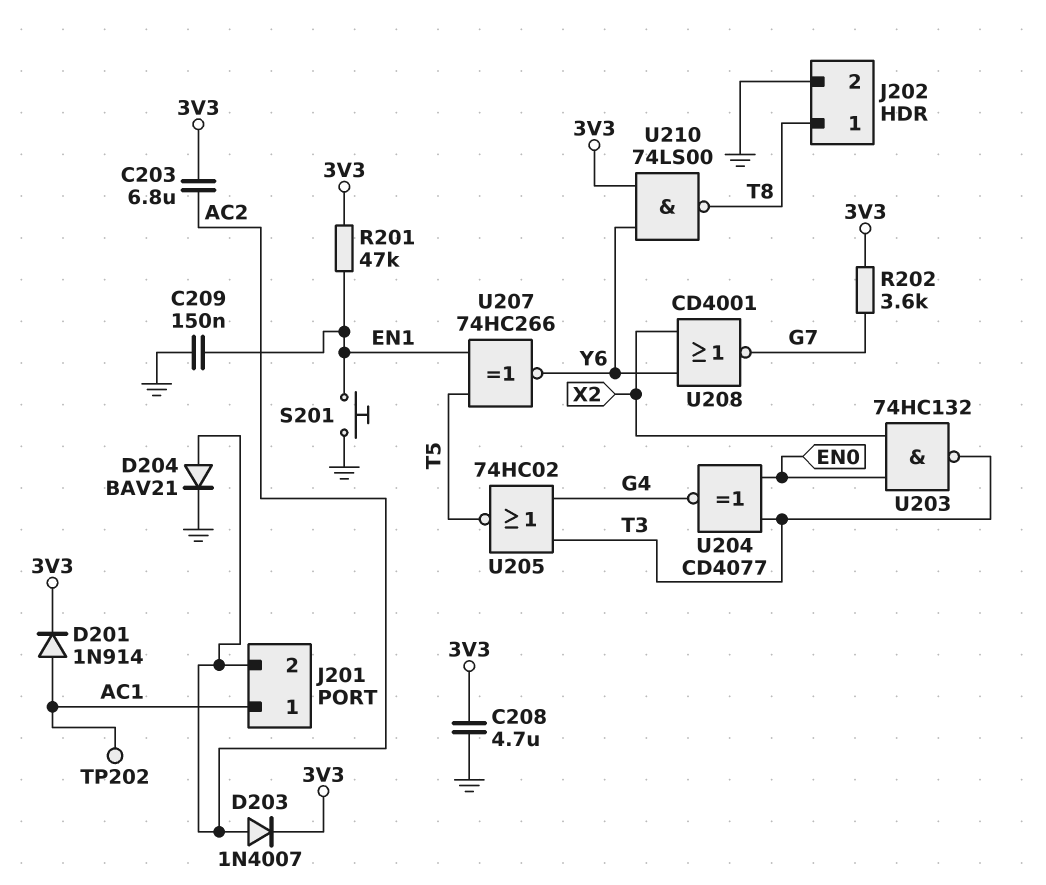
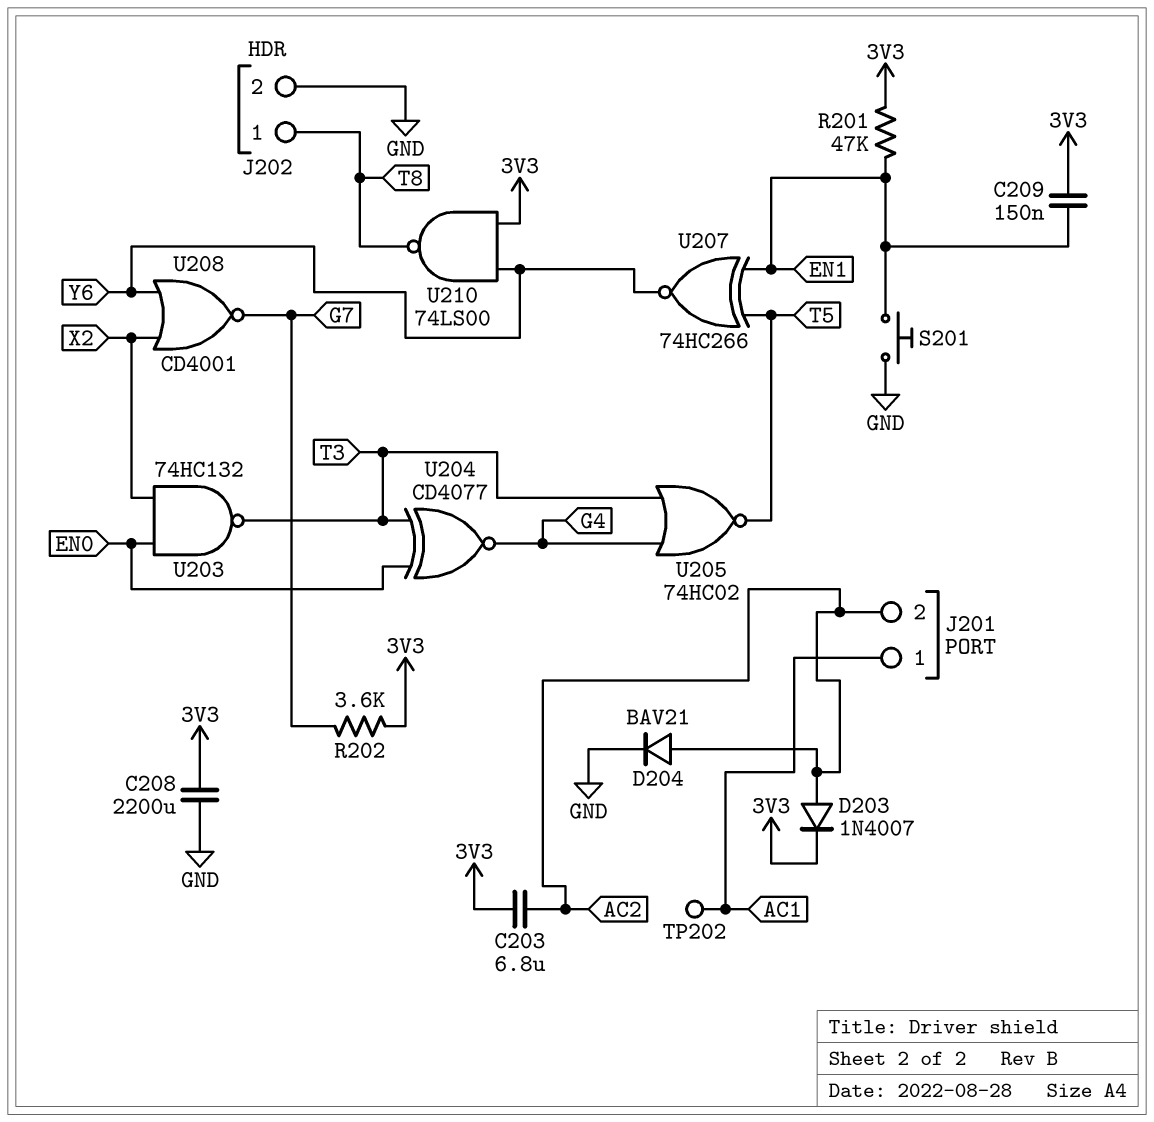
C208: 4.7uF (3V3, GND) -> 2200uF (3V3, GND)
C209: 150nF (EN1, GND) -> 150nF (3V3, EN1)
D201: diode 1N914 (A AC1, K 3V3) -> none

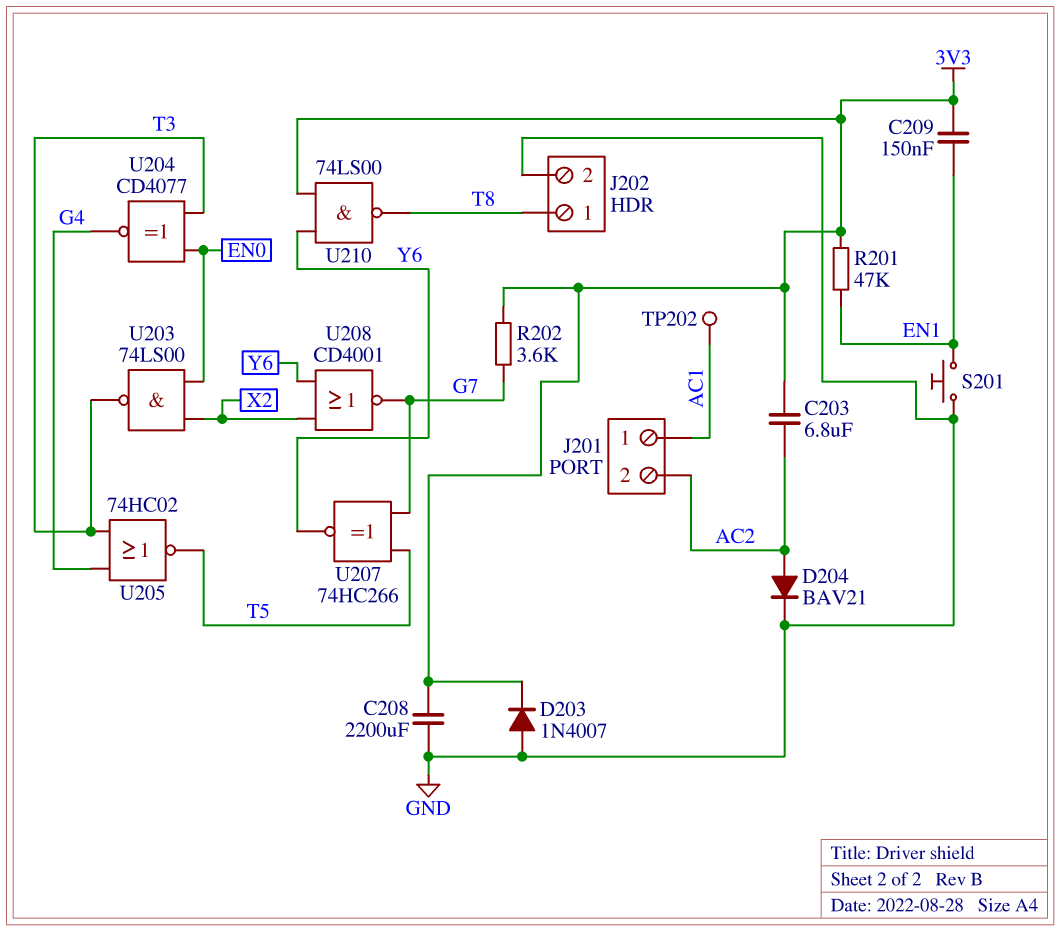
D203: diode 1N4007 (A AC2, K 3V3) -> diode 1N4007 (A GND, K 3V3)
U203: NAND 74HC132 (in EN0, in X2, out T3) -> NAND 74LS00 (in EN0, in X2, out T3)
U207: XNOR 74HC266 (in EN1, in T5, out Y6) -> XNOR 74HC266 (in G7, in T5, out Y6)

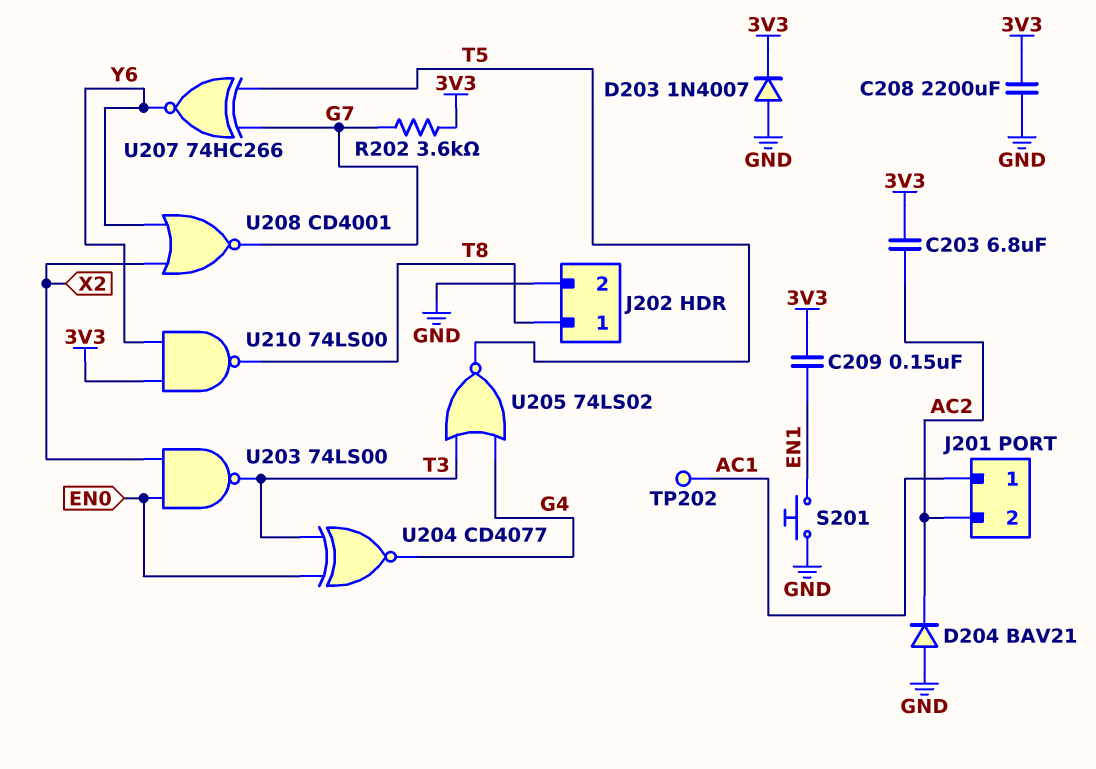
D204: diode BAV21 (A AC2, K GND) -> diode BAV21 (A GND, K AC2)
R201: 47k (3V3, EN1) -> none
U205: NOR 74HC02 (in G4, in T3, out T5) -> NOR 74LS02 (in G4, in T3, out T5)

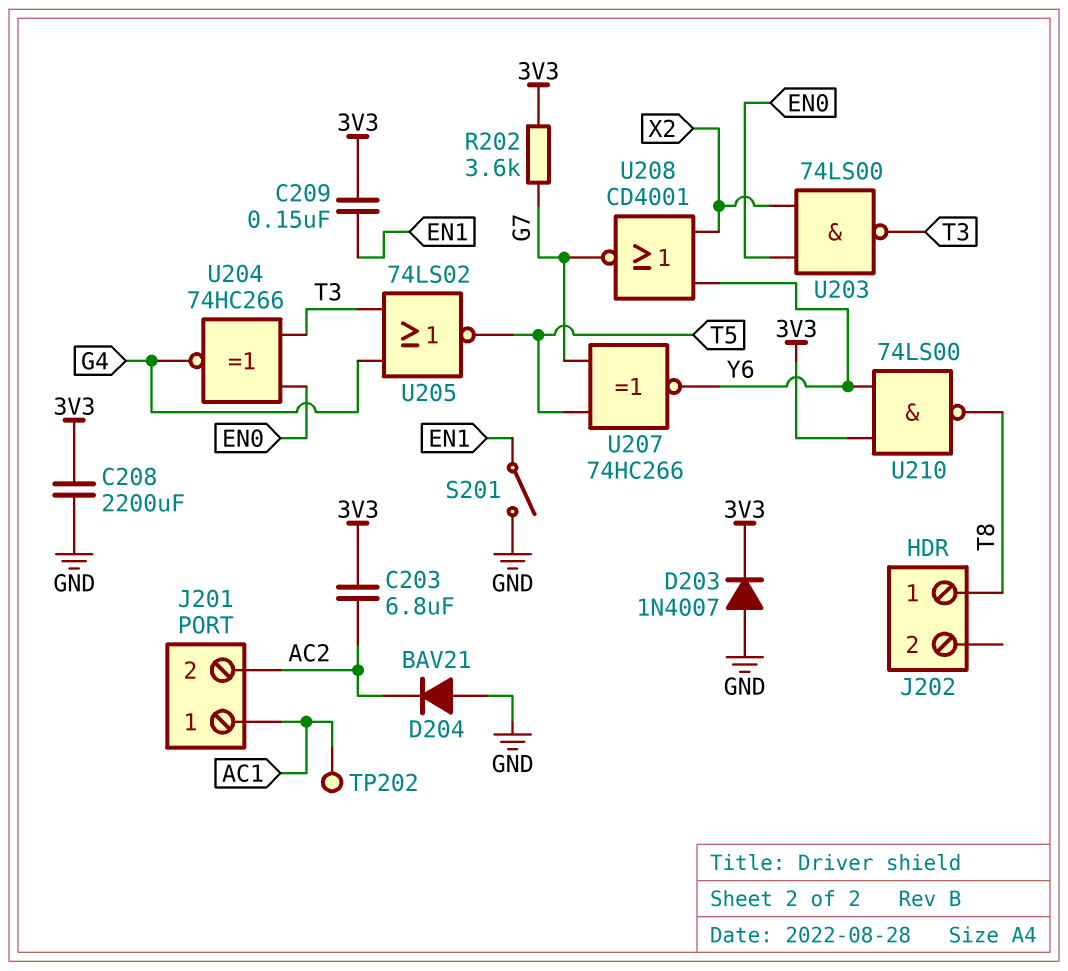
J202 pin 2: GND -> none
S201: button (EN1, GND) -> switch (EN1, GND)
U204: XNOR CD4077 (in EN0, in T3, out G4) -> XNOR 74HC266 (in EN0, in T3, out G4)

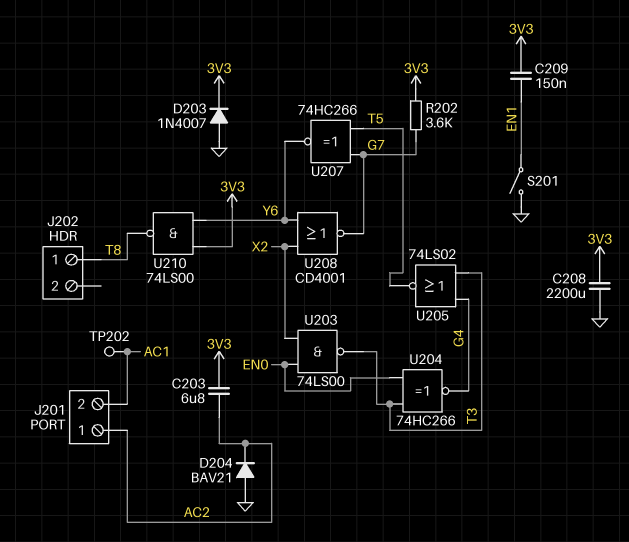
J201 pin 1: AC1 -> AC2
J201 pin 2: AC2 -> AC1

